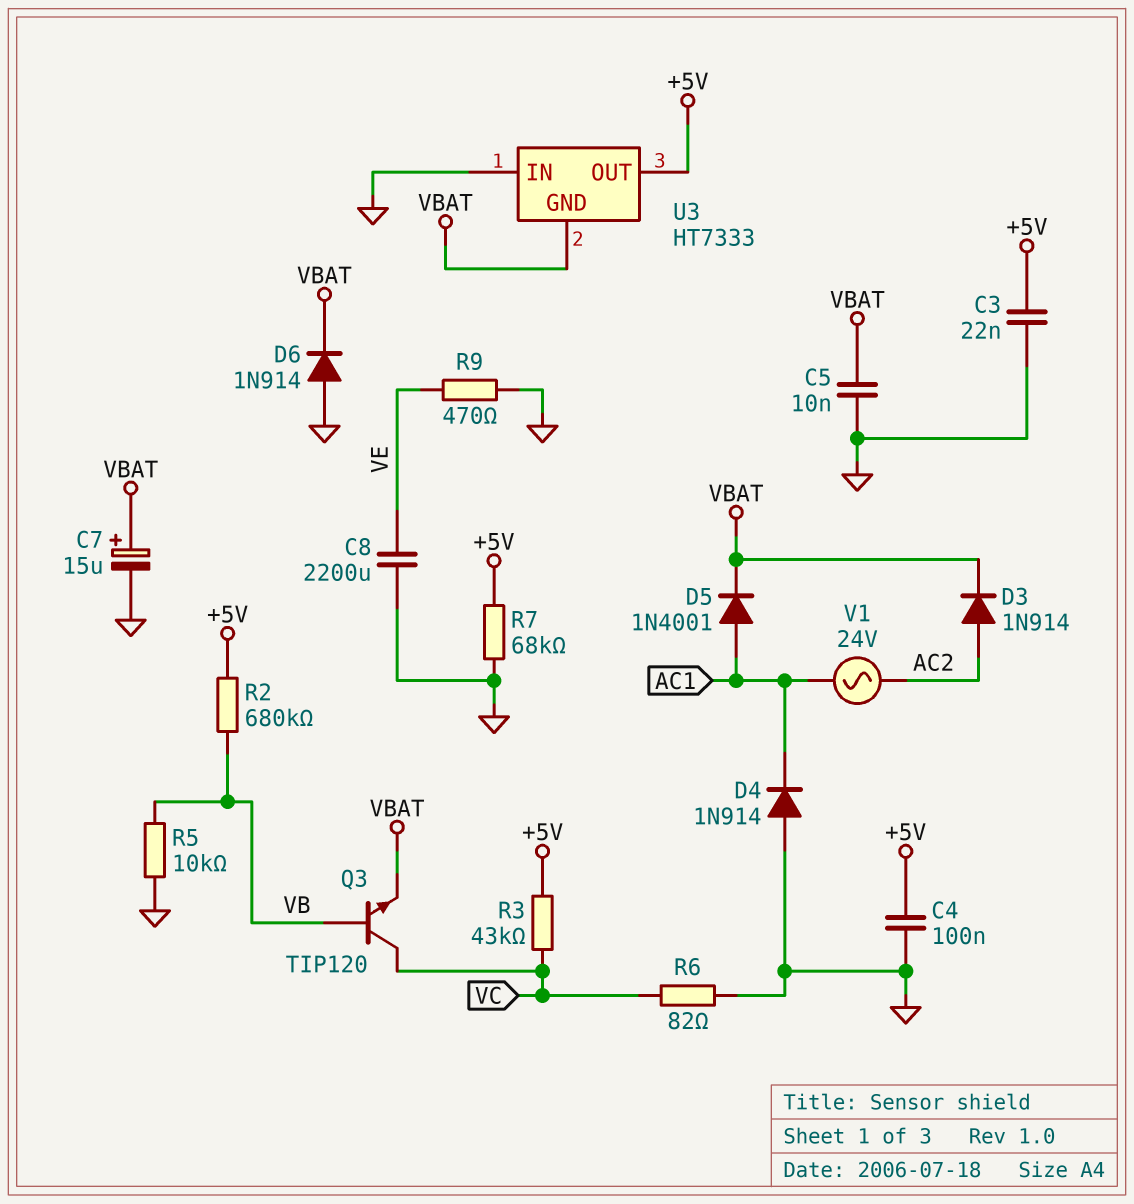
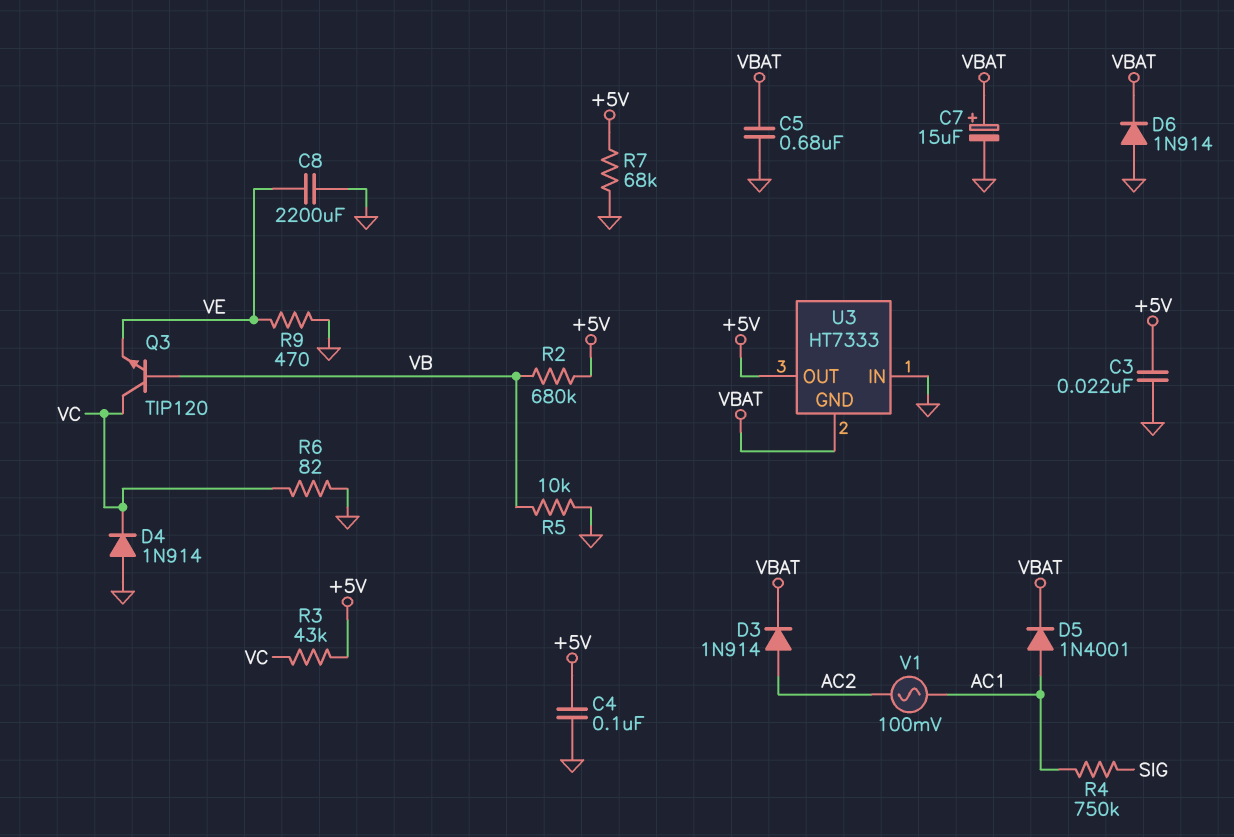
C5: 10nF (GND, VBAT) -> 680nF (GND, VBAT)
D4: diode 1N914 (A GND, K AC1) -> diode 1N914 (A GND, K VC)
Q3: NPN TIP120 (B VB, C VC, E VBAT) -> NPN TIP120 (B VB, C VC, E VE)
R4: none -> 750k (AC1, SIG)
V1: AC 24V (AC1, AC2) -> AC 100mV (AC1, AC2)

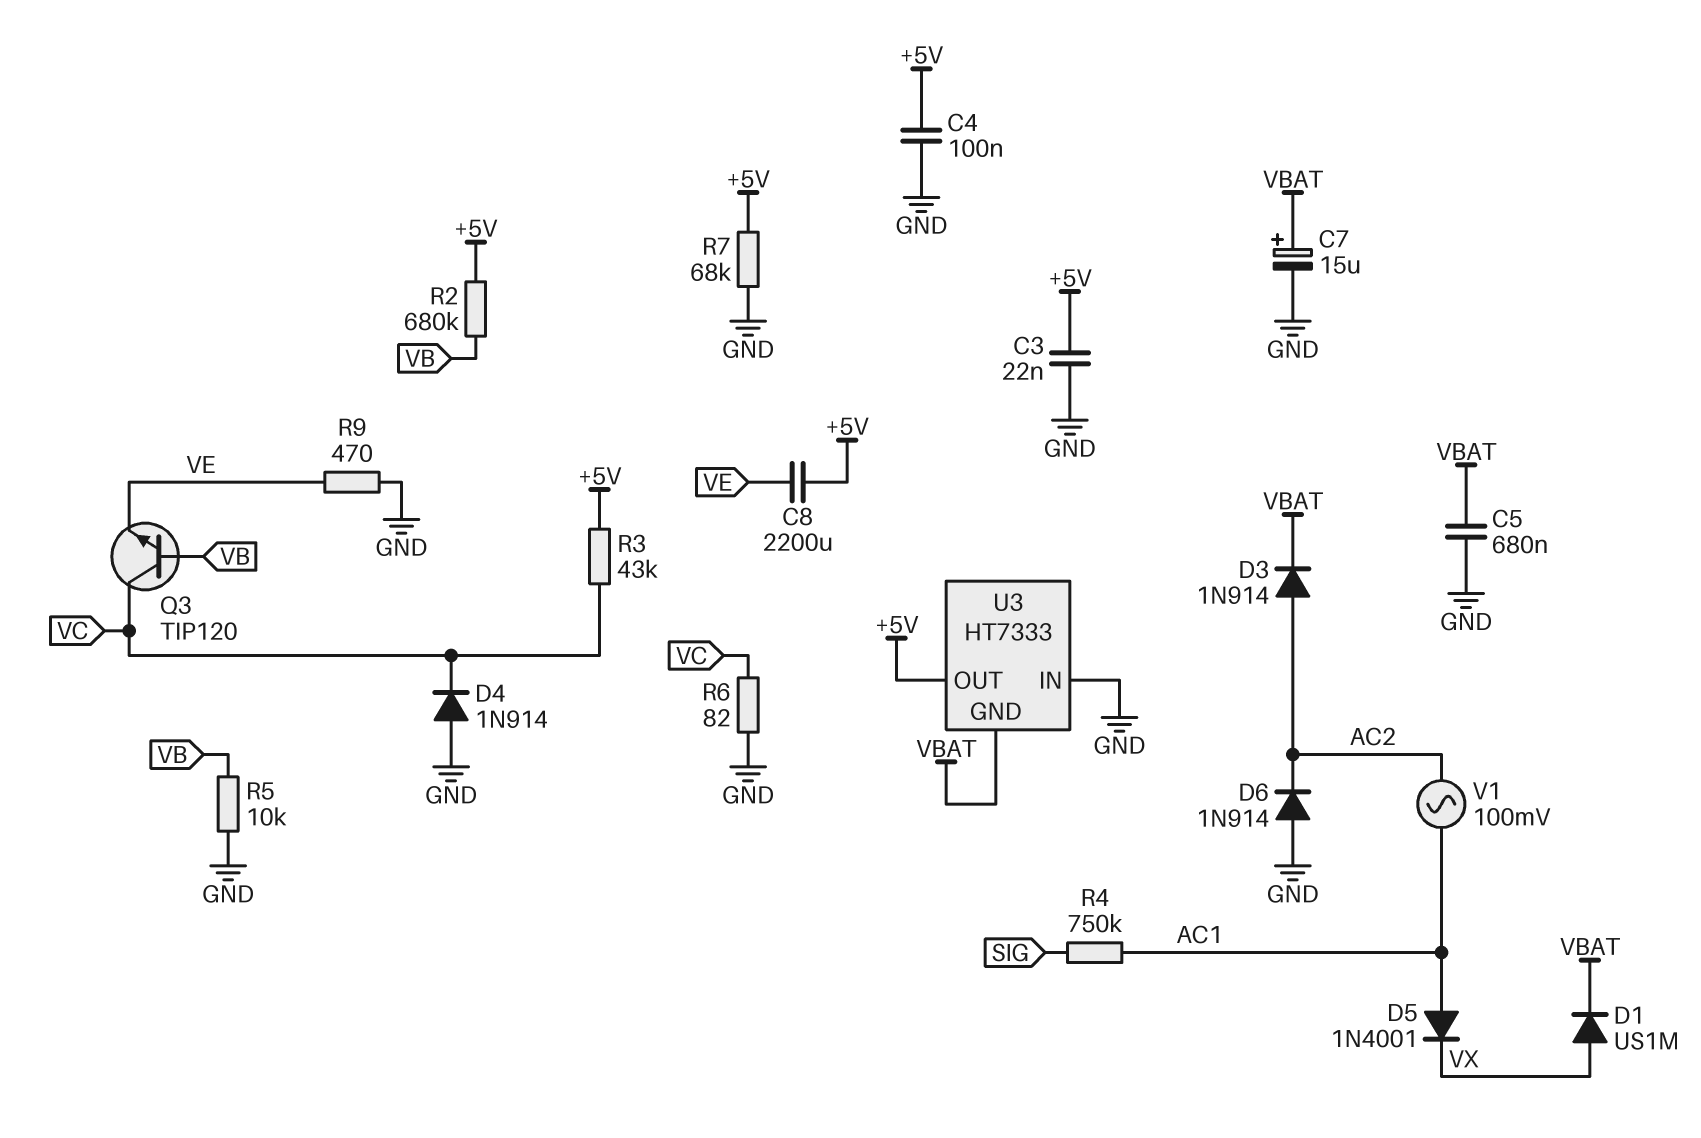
C8: 2200uF (GND, VE) -> 2200uF (+5V, VE)
D1: none -> diode US1M (A VX, K VBAT)
D5: diode 1N4001 (A AC1, K VBAT) -> diode 1N4001 (A AC1, K VX)
D6: diode 1N914 (A GND, K VBAT) -> diode 1N914 (A GND, K AC2)

